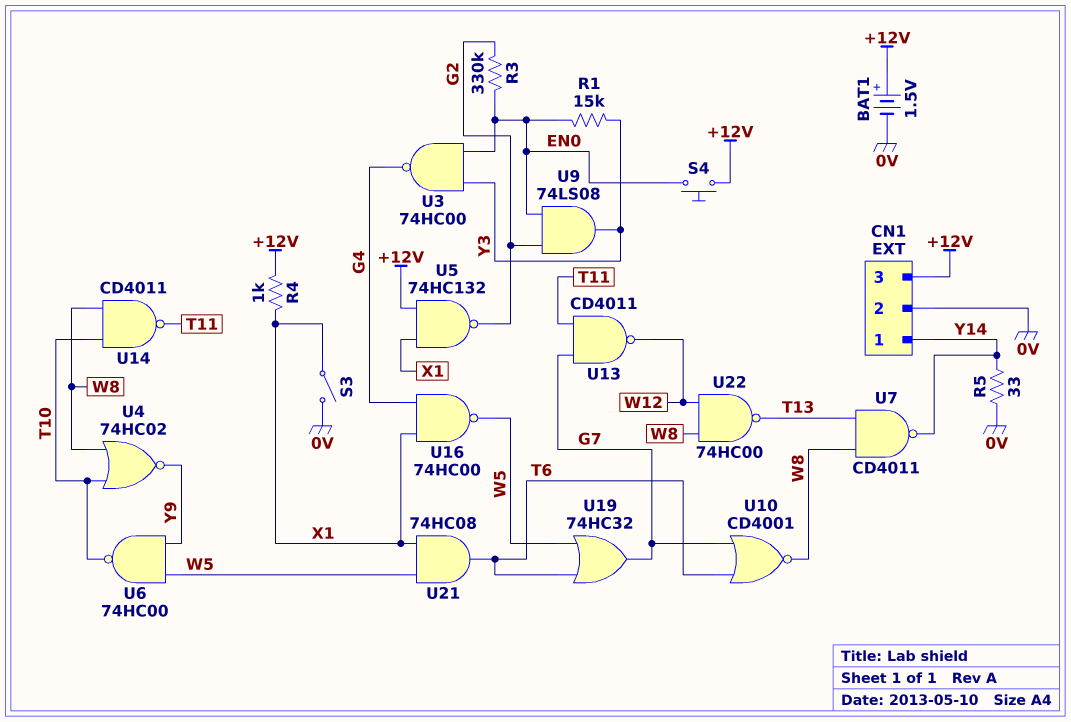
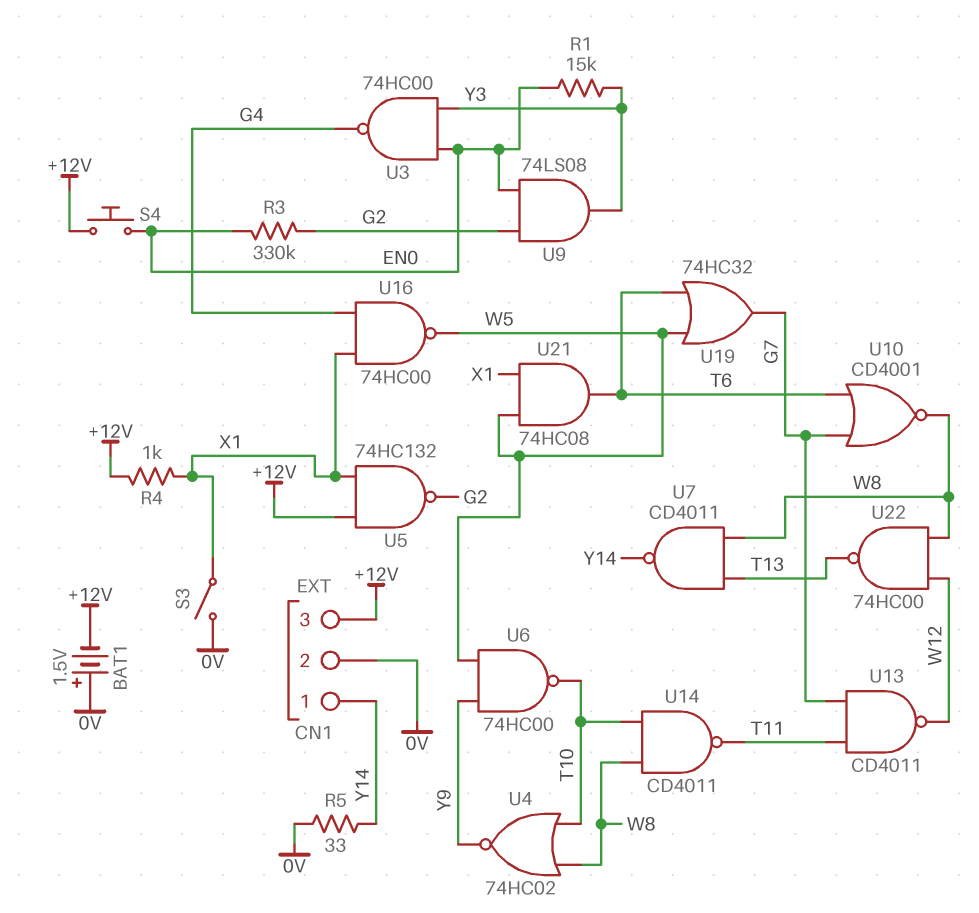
BAT1: 1.5V (plus +12V, minus 0V) -> 1.5V (plus 0V, minus +12V)

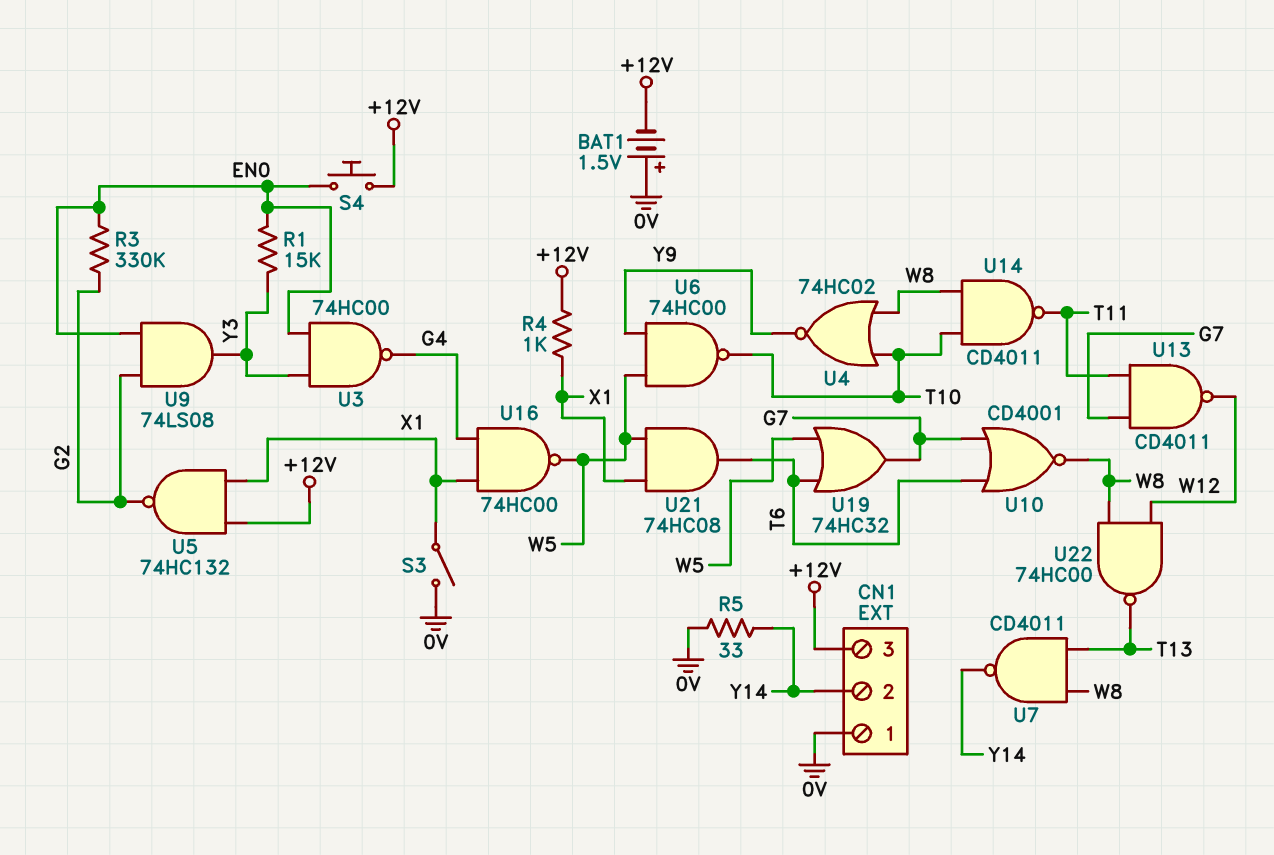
CN1 pin 1: Y14 -> 0V
CN1 pin 2: 0V -> Y14

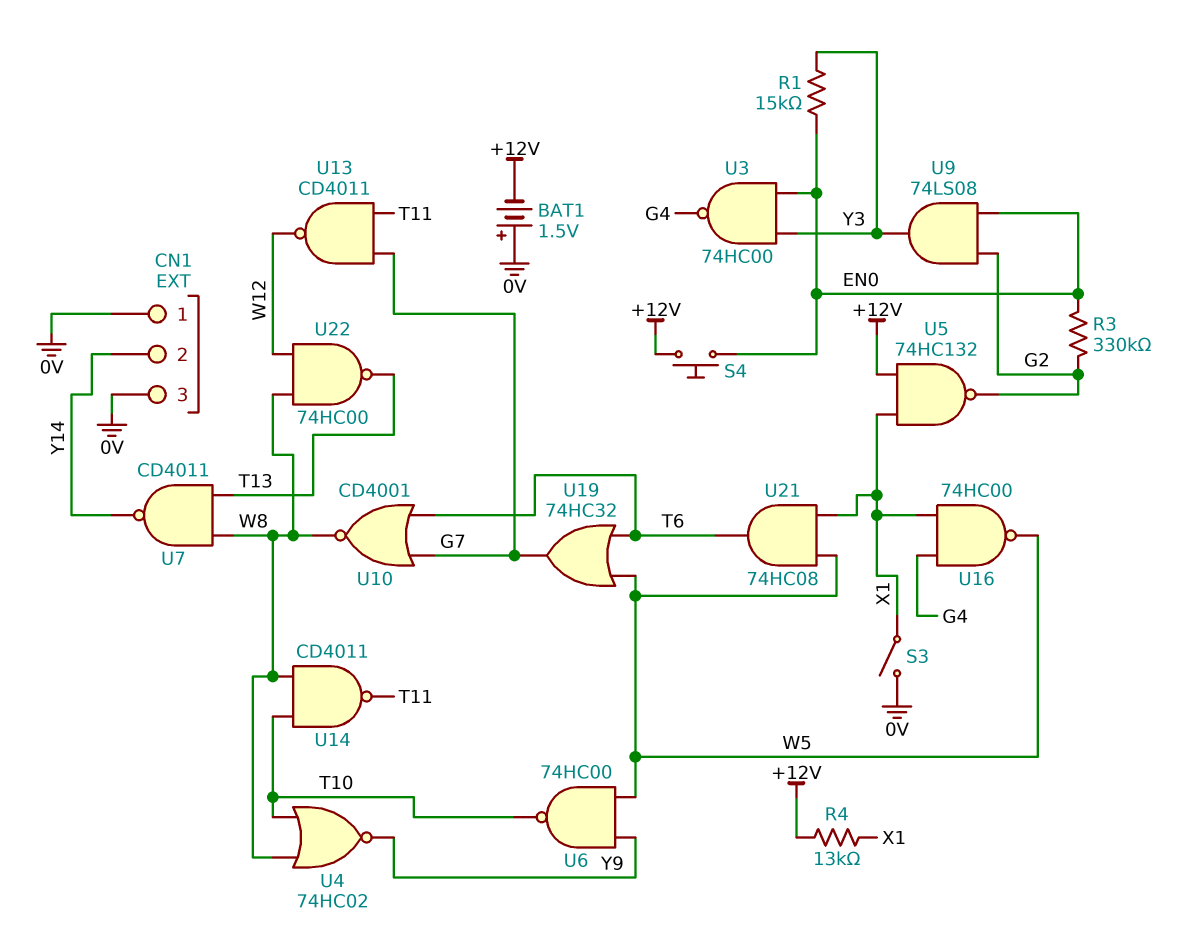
CN1 pin 3: +12V -> 0V
R4: 1k (+12V, X1) -> 13k (+12V, X1)
R5: 33 (0V, Y14) -> none

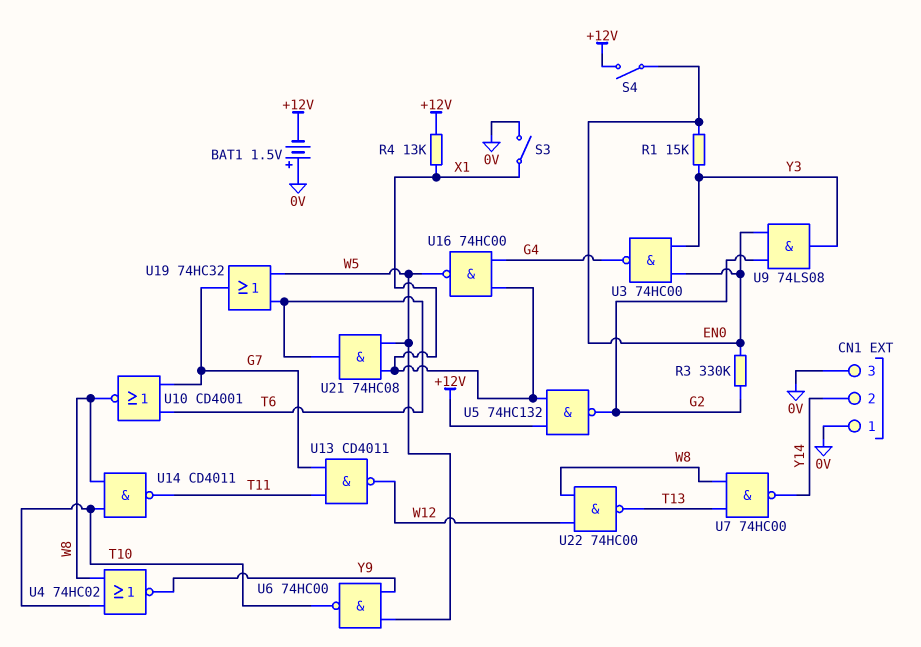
S4: button (+12V, EN0) -> switch (+12V, EN0)
U7: NAND CD4011 (in T13, in W8, out Y14) -> NAND 74HC00 (in T13, in W8, out Y14)

